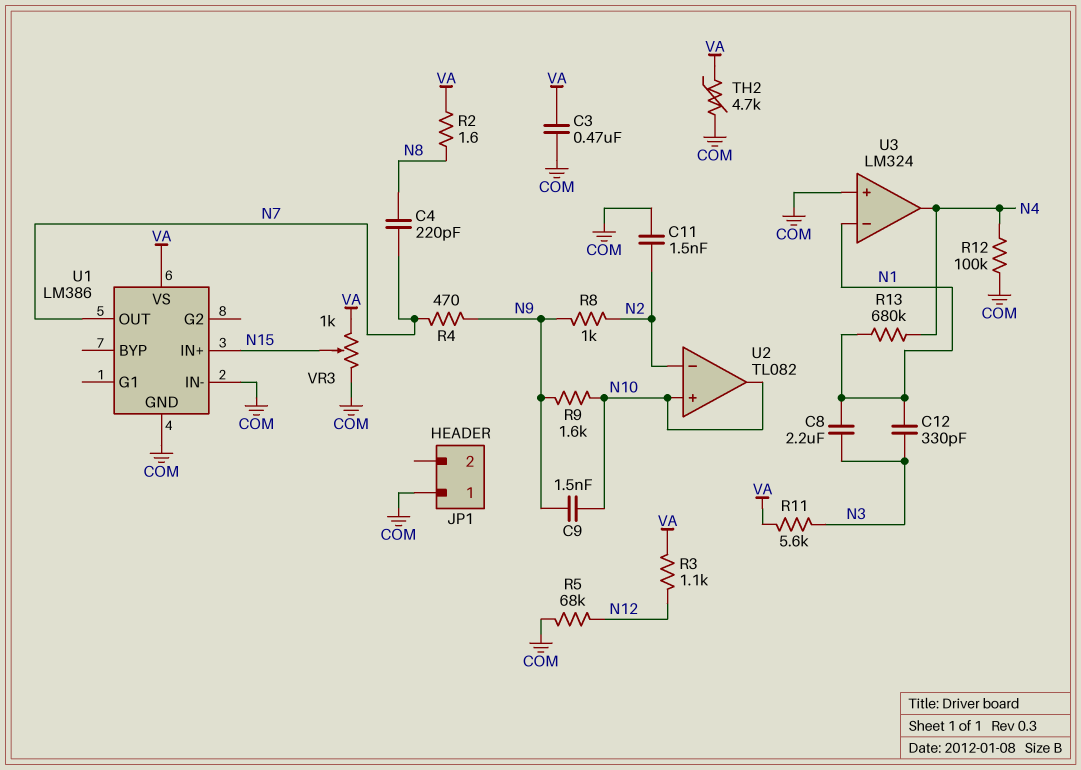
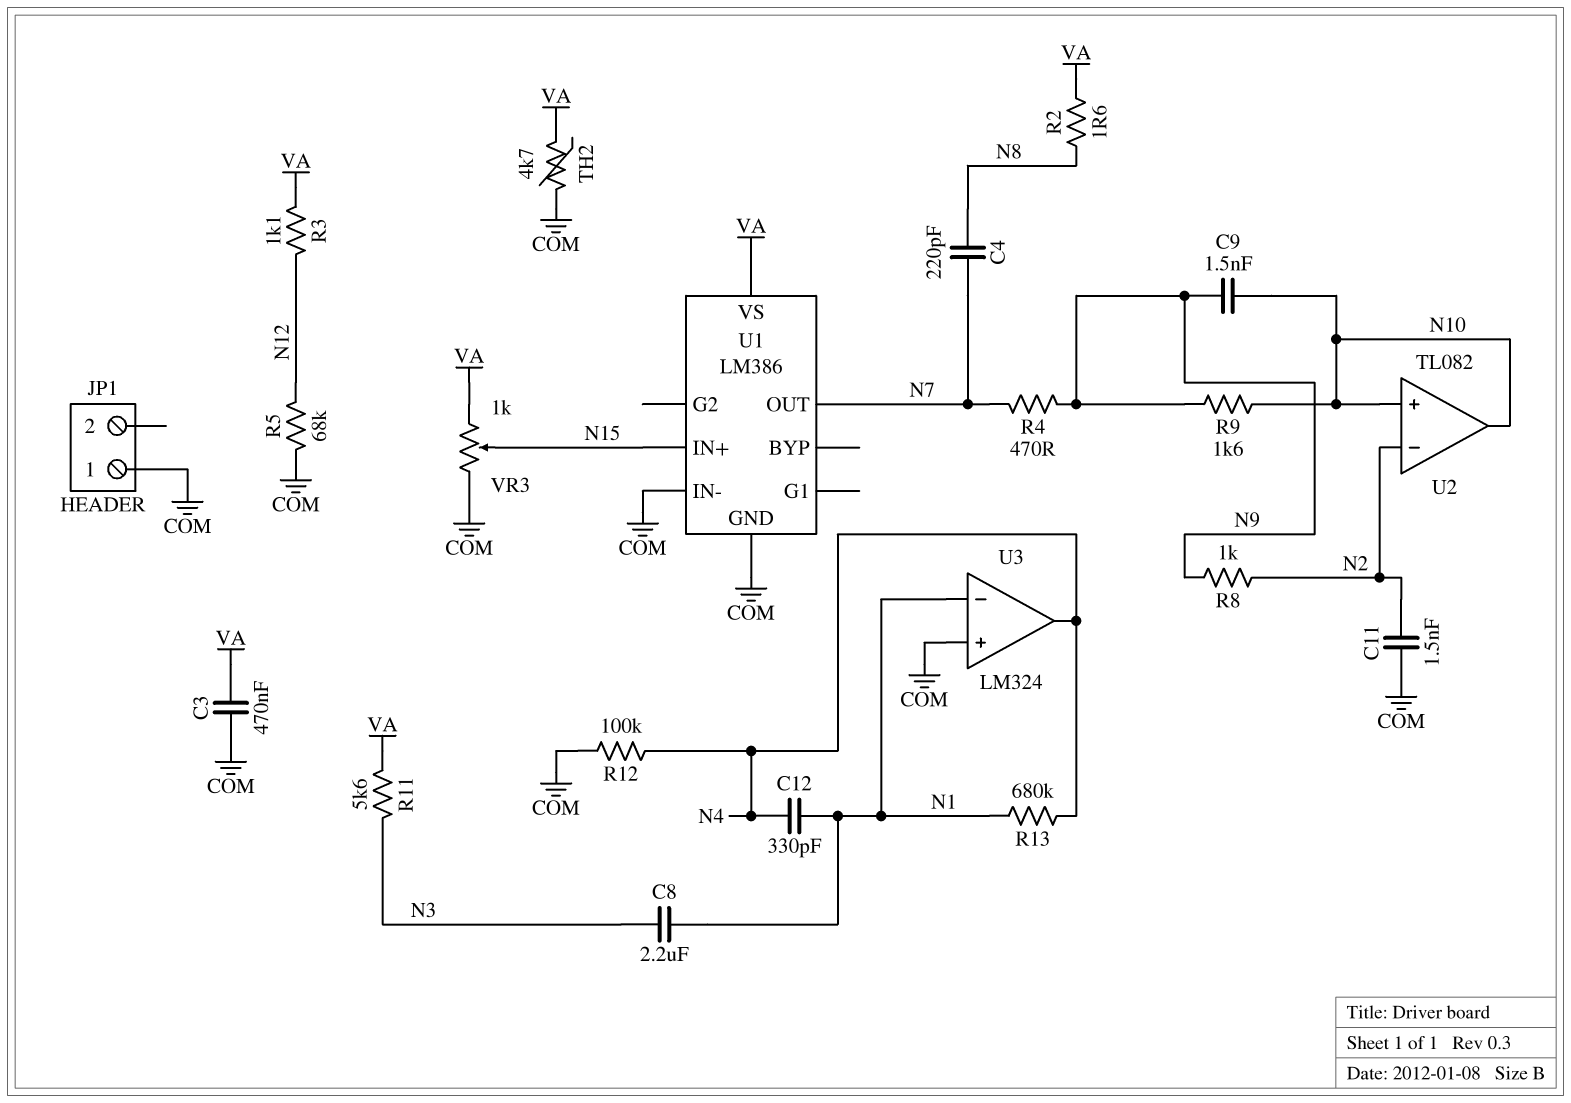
C12: 330pF (N1, N3) -> 330pF (N1, N4)

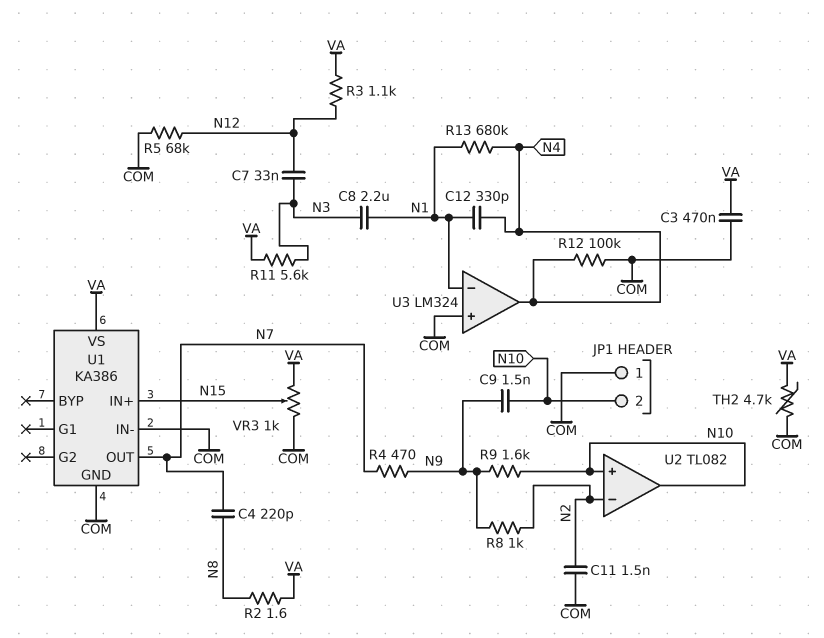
C7: none -> 33nF (N3, N12)
JP1 pin 2: none -> N10
U1: LM386 -> KA386

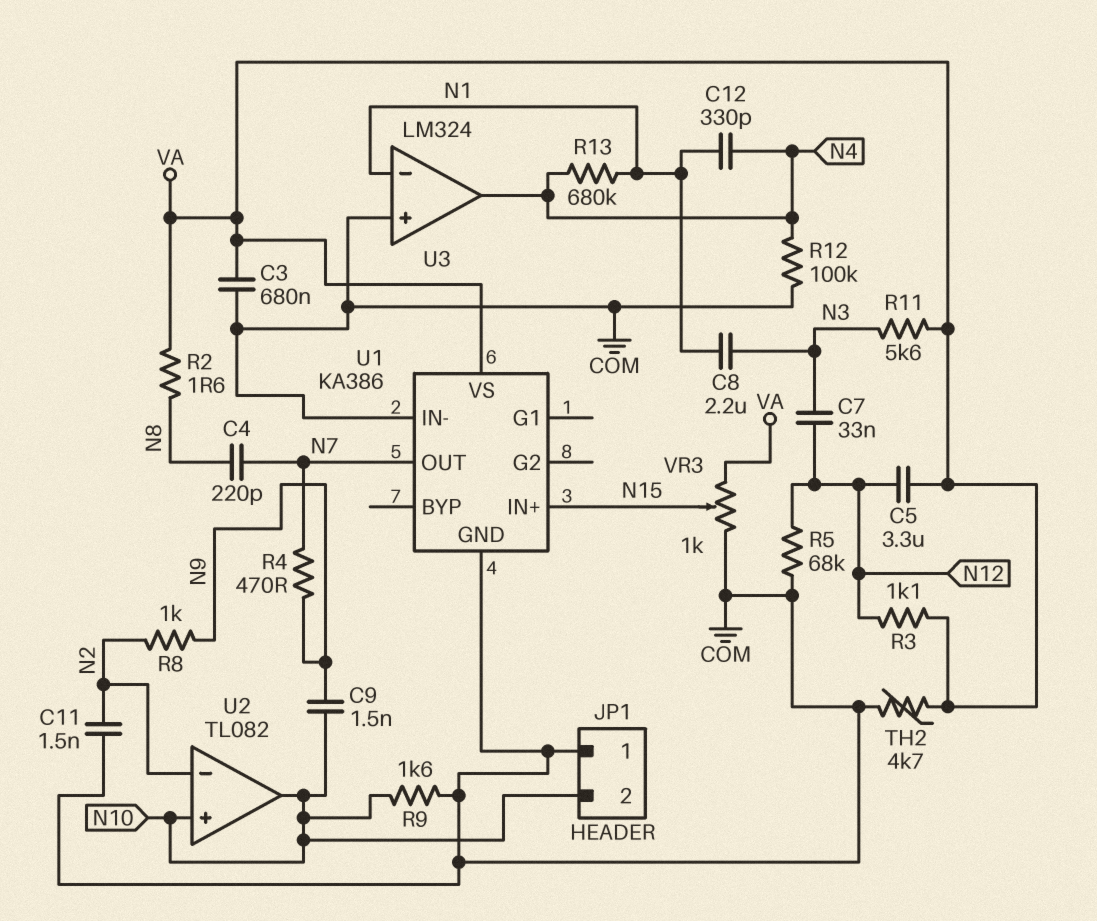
C3: 470nF (COM, VA) -> 680nF (COM, VA)
C5: none -> 3.3uF (N12, VA)
R9: 1.6k (N9, N10) -> 1.6k (COM, N10)

